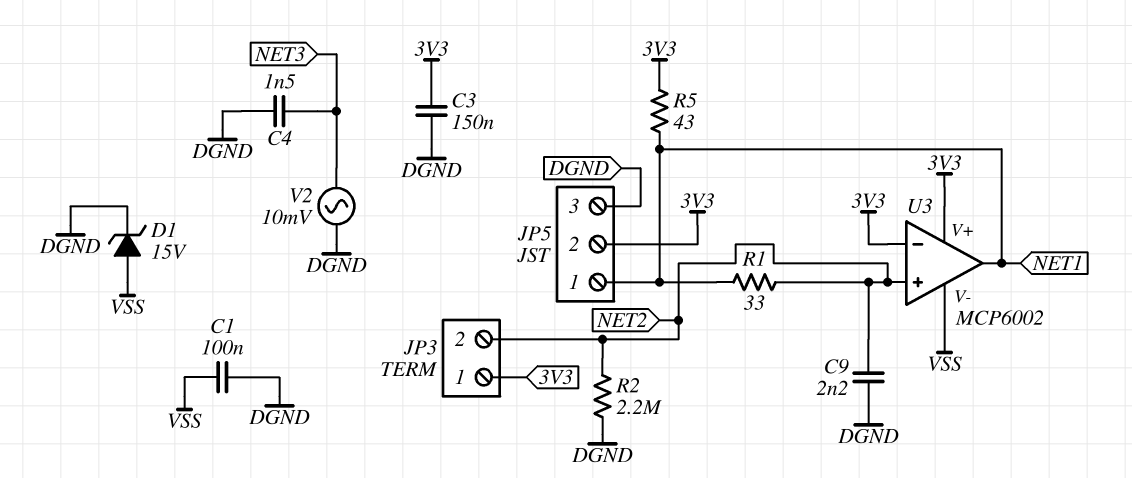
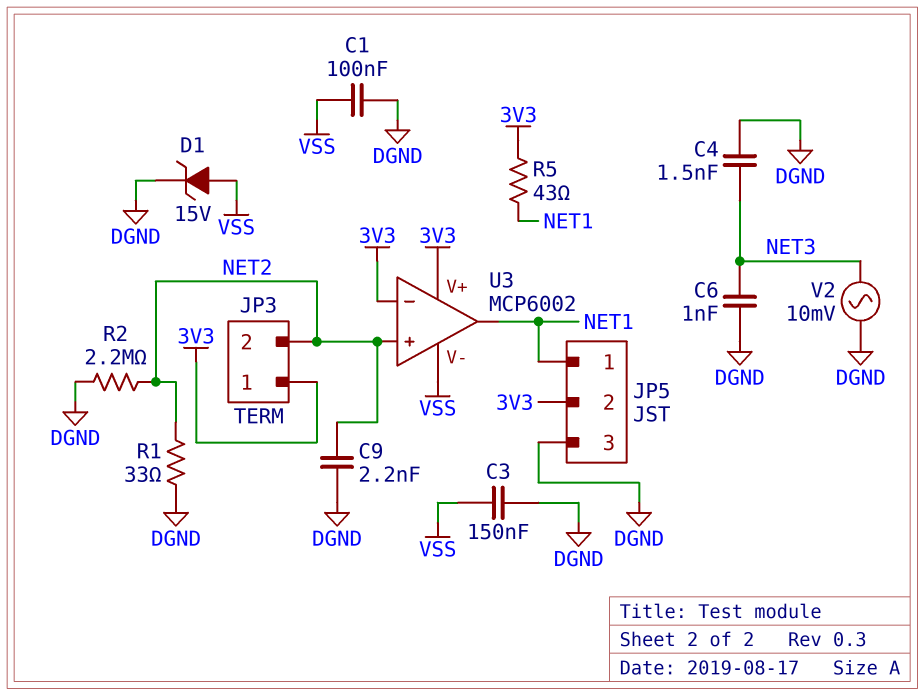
C3: 150nF (3V3, DGND) -> 150nF (DGND, VSS)
C6: none -> 1nF (DGND, NET3)
R1: 33 (NET1, NET2) -> 33 (DGND, NET2)

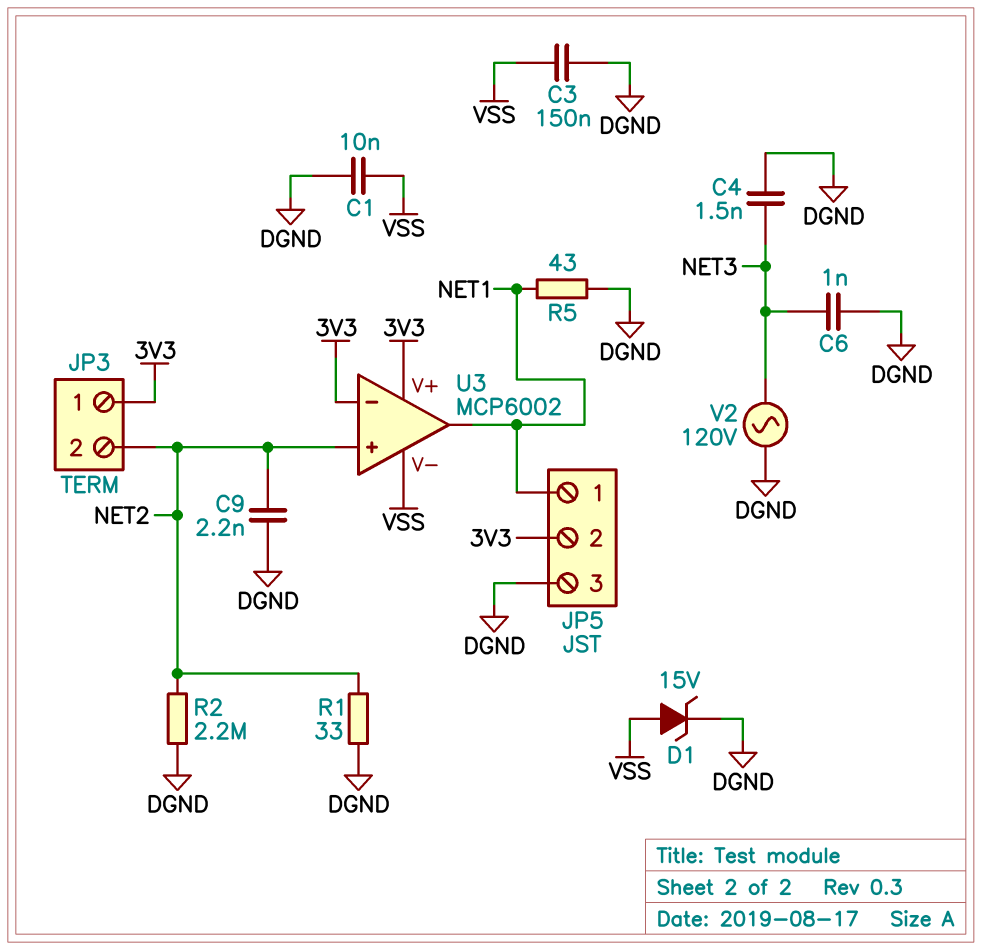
C1: 100nF (DGND, VSS) -> 10nF (DGND, VSS)
R5: 43 (3V3, NET1) -> 43 (DGND, NET1)
V2: AC 10mV (DGND, NET3) -> AC 120V (DGND, NET3)

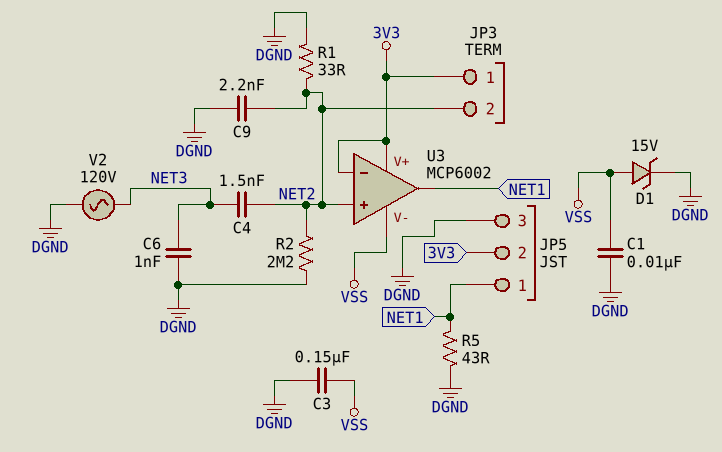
C4: 1.5nF (DGND, NET3) -> 1.5nF (NET2, NET3)

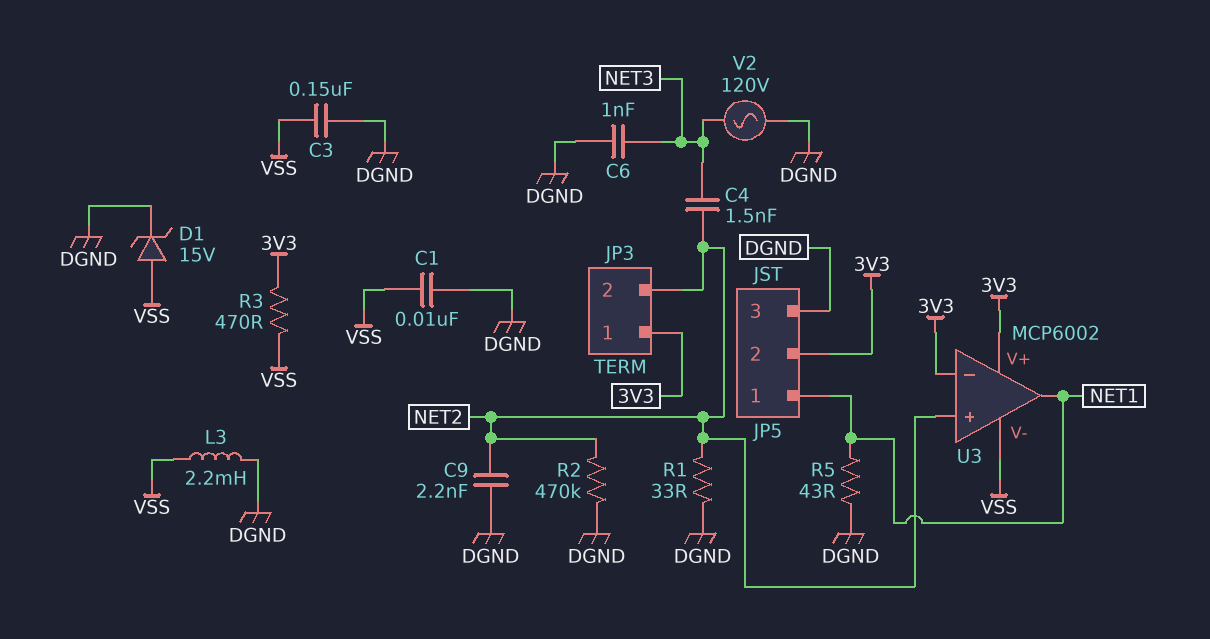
L3: none -> 2.2mH (DGND, VSS)
R2: 2.2M (DGND, NET2) -> 470k (DGND, NET2)
R3: none -> 470 (3V3, VSS)

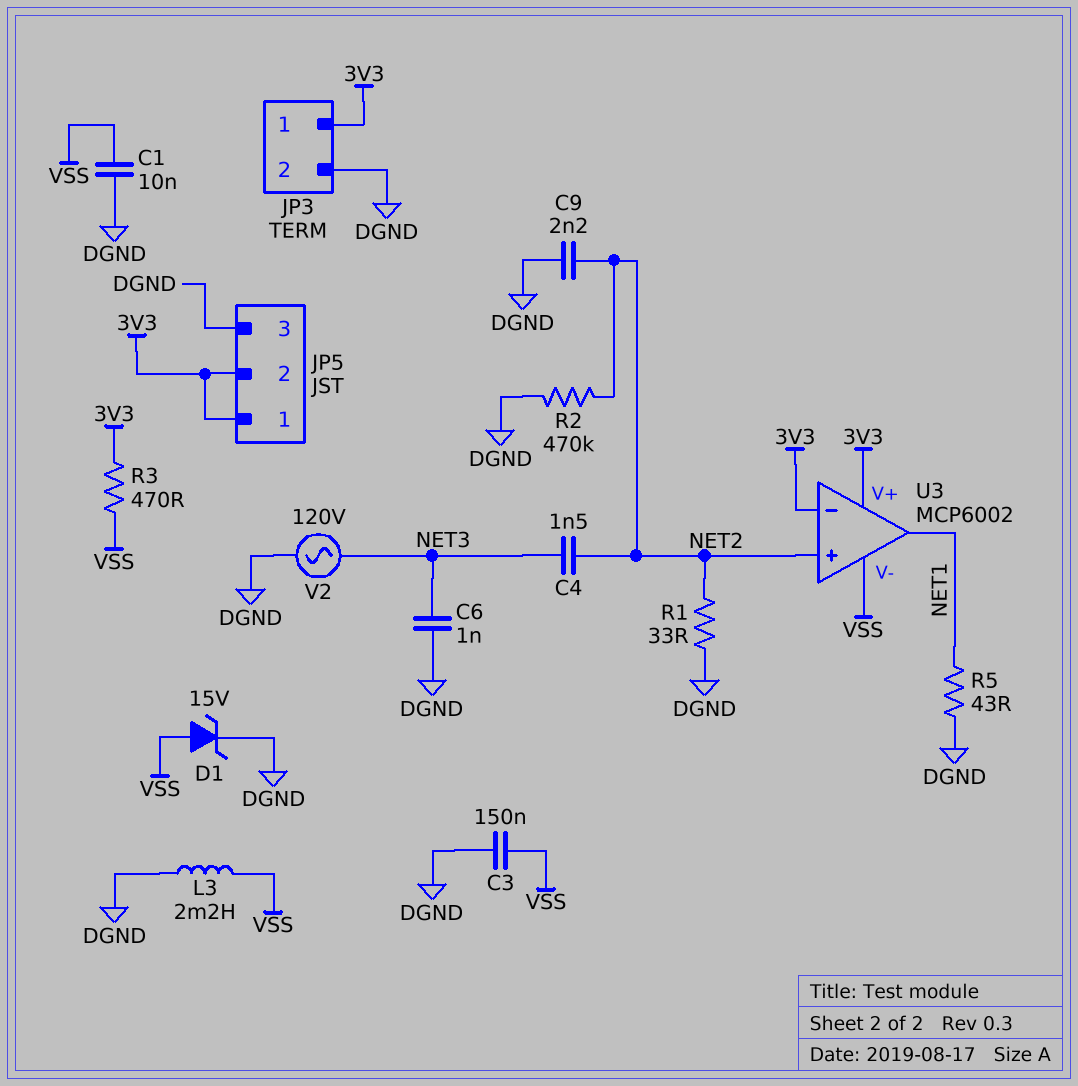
JP3 pin 2: NET2 -> DGND
JP5 pin 1: NET1 -> 3V3

